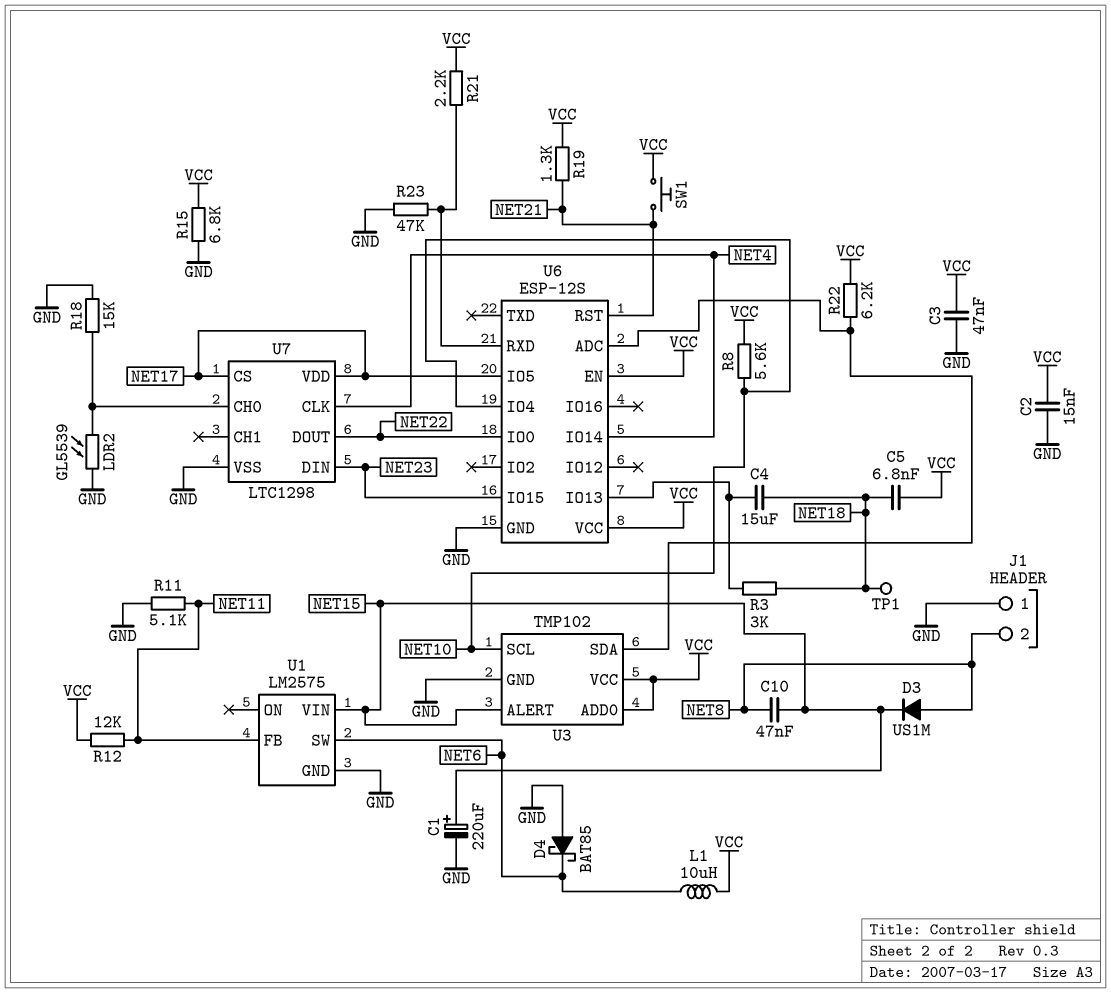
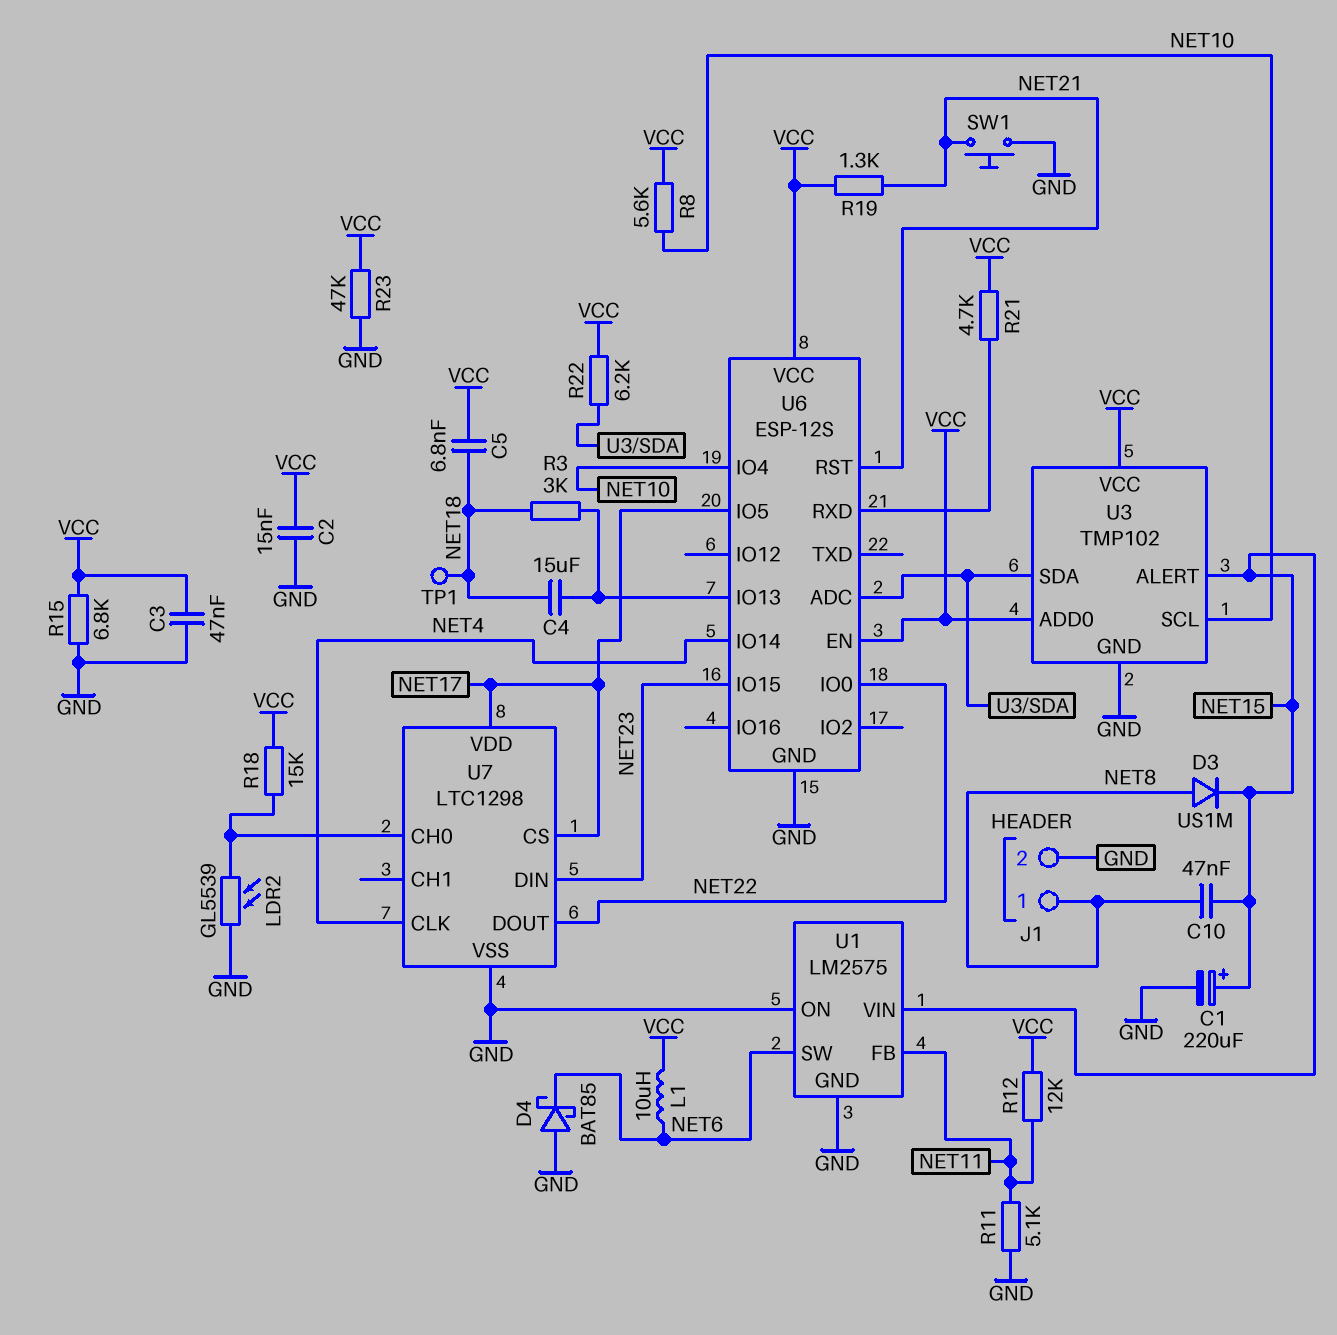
J1 pin 1: GND -> NET8
J1 pin 2: NET8 -> GND
R18: 15k (GND, U7/CH0) -> 15k (U7/CH0, VCC)
R21: 2.2k (U6/RXD, VCC) -> 4.7k (U6/RXD, VCC)
R23: 47k (GND, U6/RXD) -> 47k (GND, VCC)
SW1: button (NET21, VCC) -> button (GND, NET21)
U1 pin ON: none -> GND

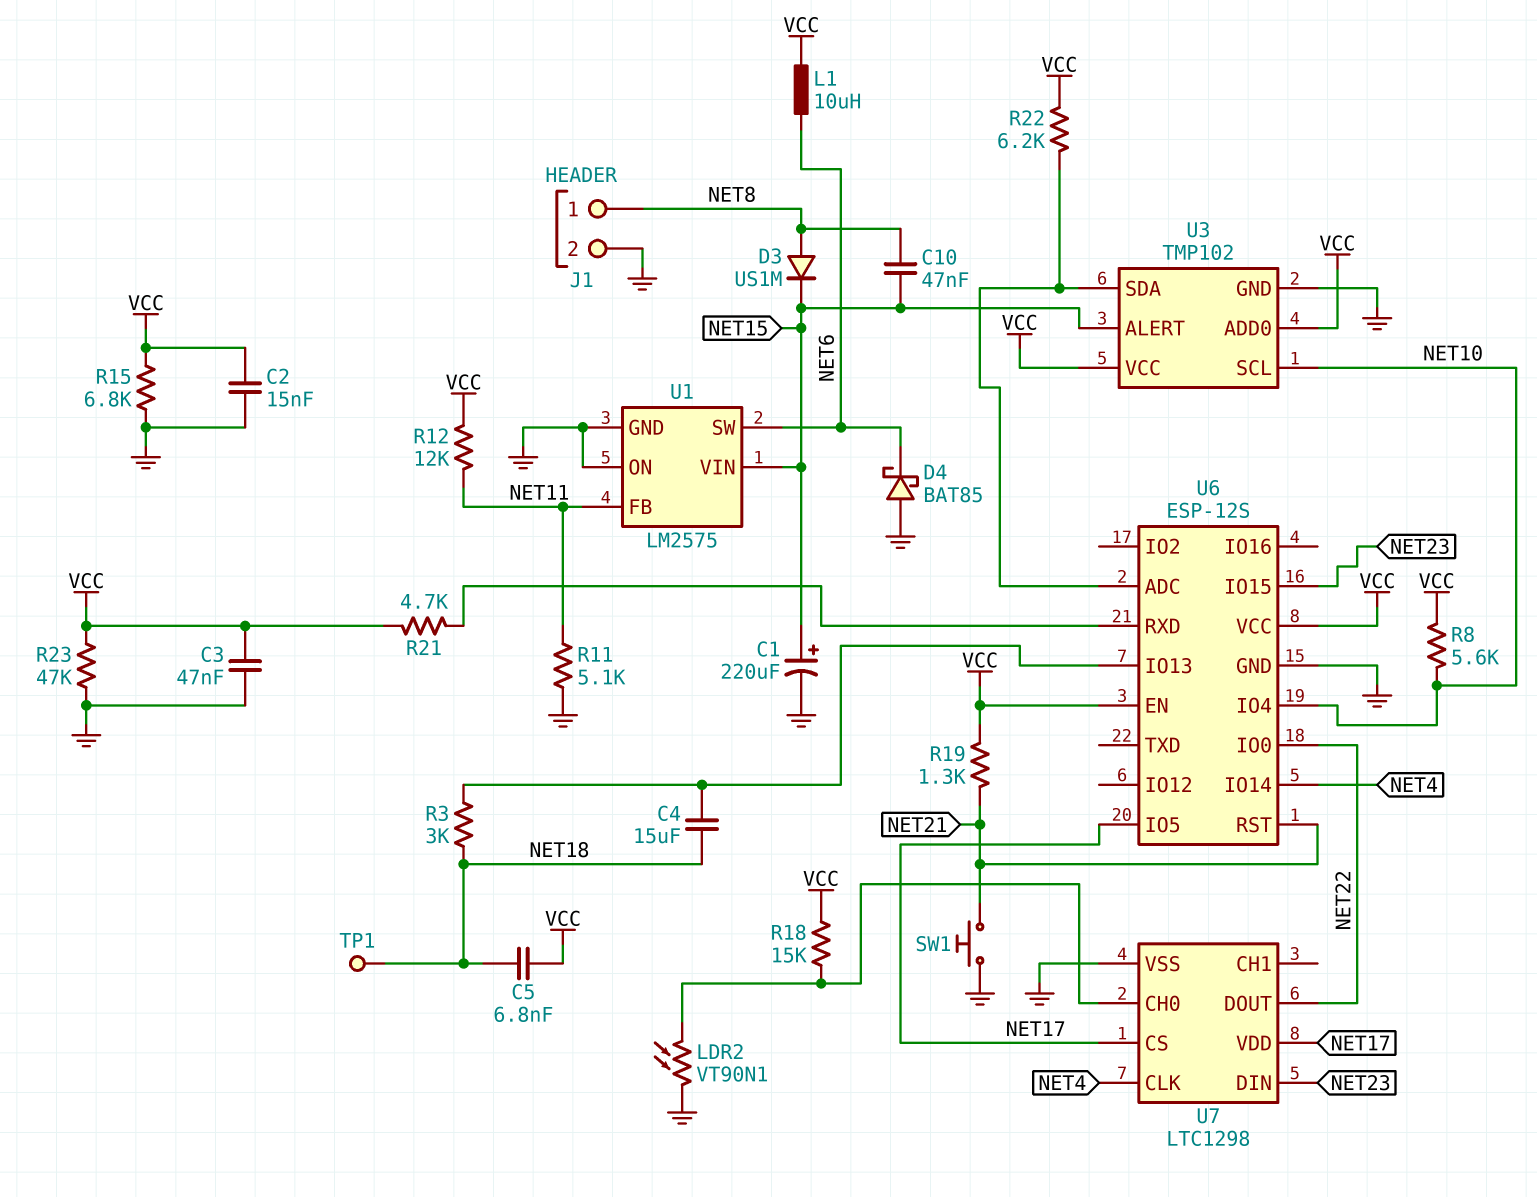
LDR2: GL5539 (GND, U7/CH0) -> VT90N1 (GND, U7/CH0)

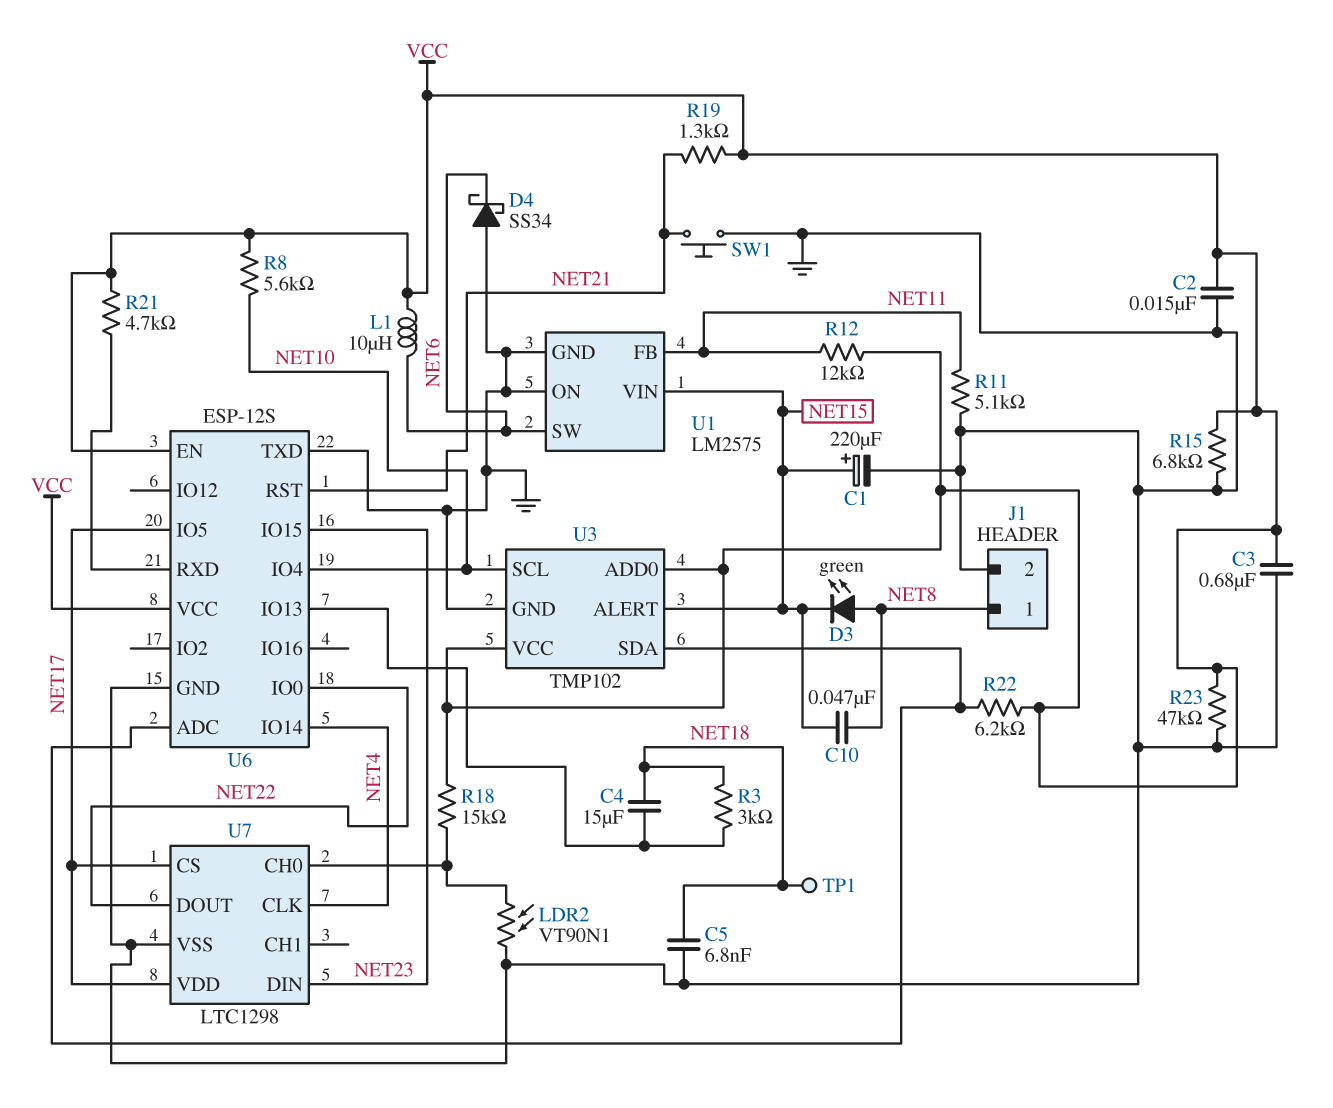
C3: 47nF (GND, VCC) -> 680nF (GND, VCC)
C5: 6.8nF (NET18, VCC) -> 6.8nF (GND, NET18)
D3: diode US1M (A NET8, K NET15) -> LED green (A NET8, K NET15)
D4: schottky BAT85 (A GND, K NET6) -> schottky SS34 (A GND, K NET6)
U6 pin TXD: none -> GND

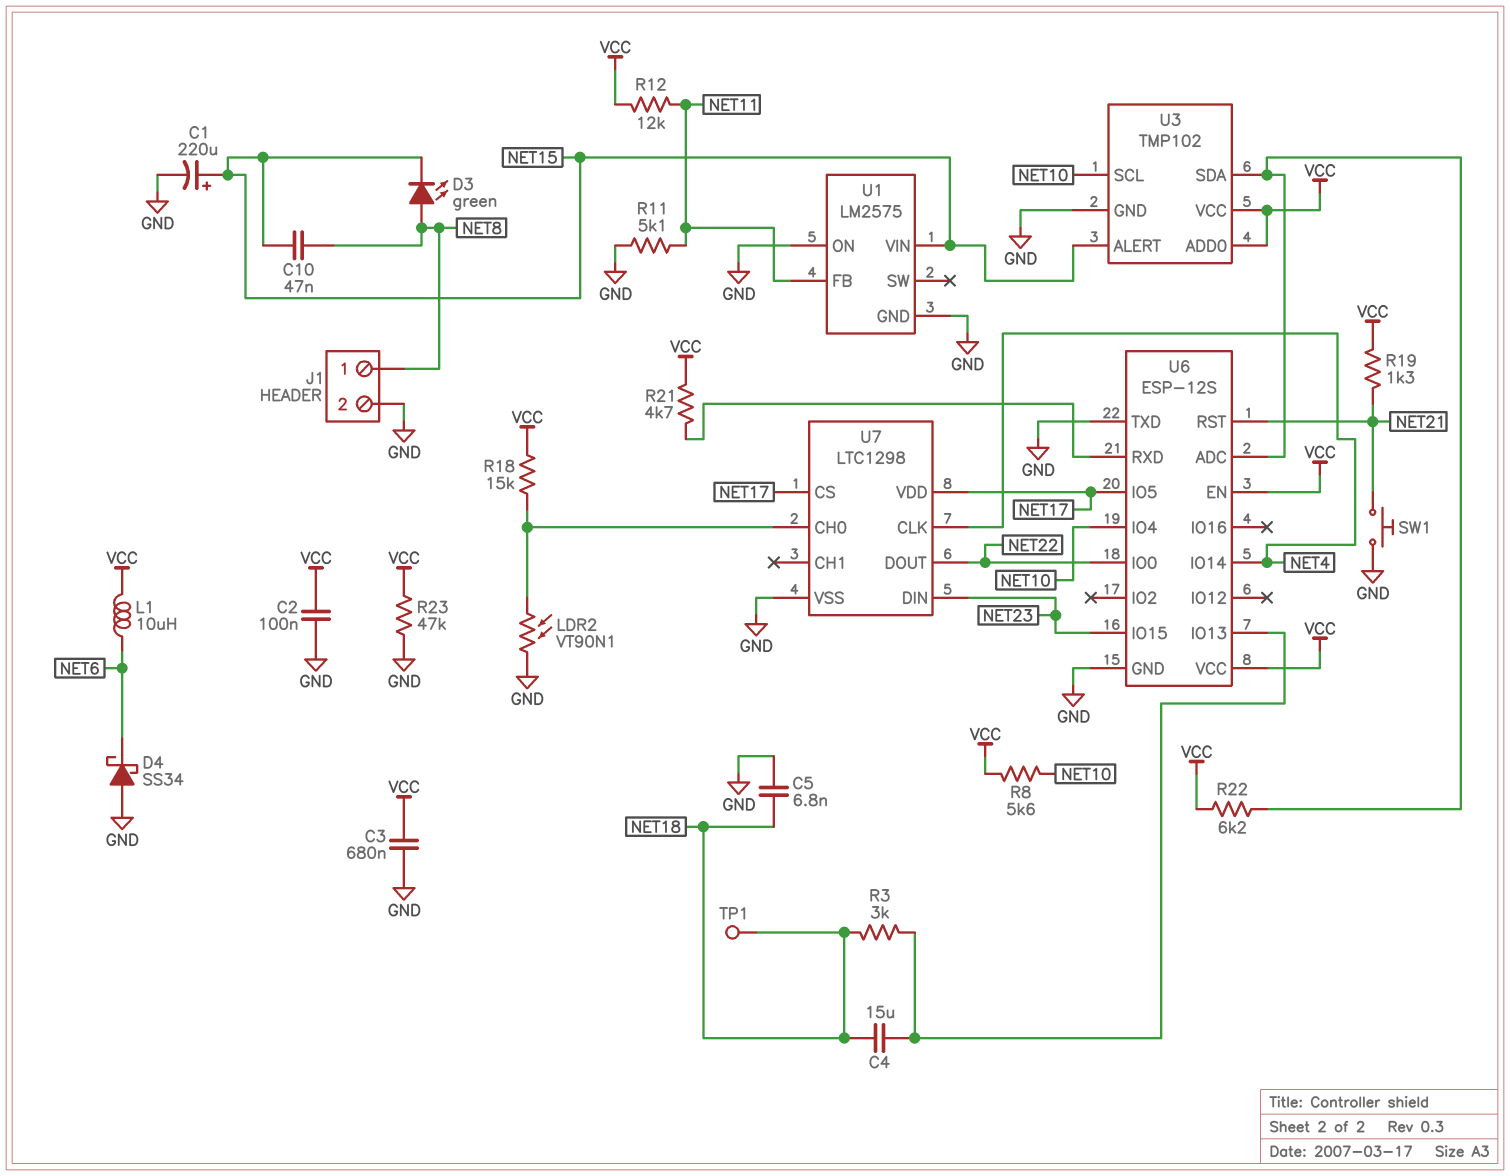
C2: 15nF (GND, VCC) -> 100nF (GND, VCC)
R15: 6.8k (GND, VCC) -> none
U1 pin SW: NET6 -> none

